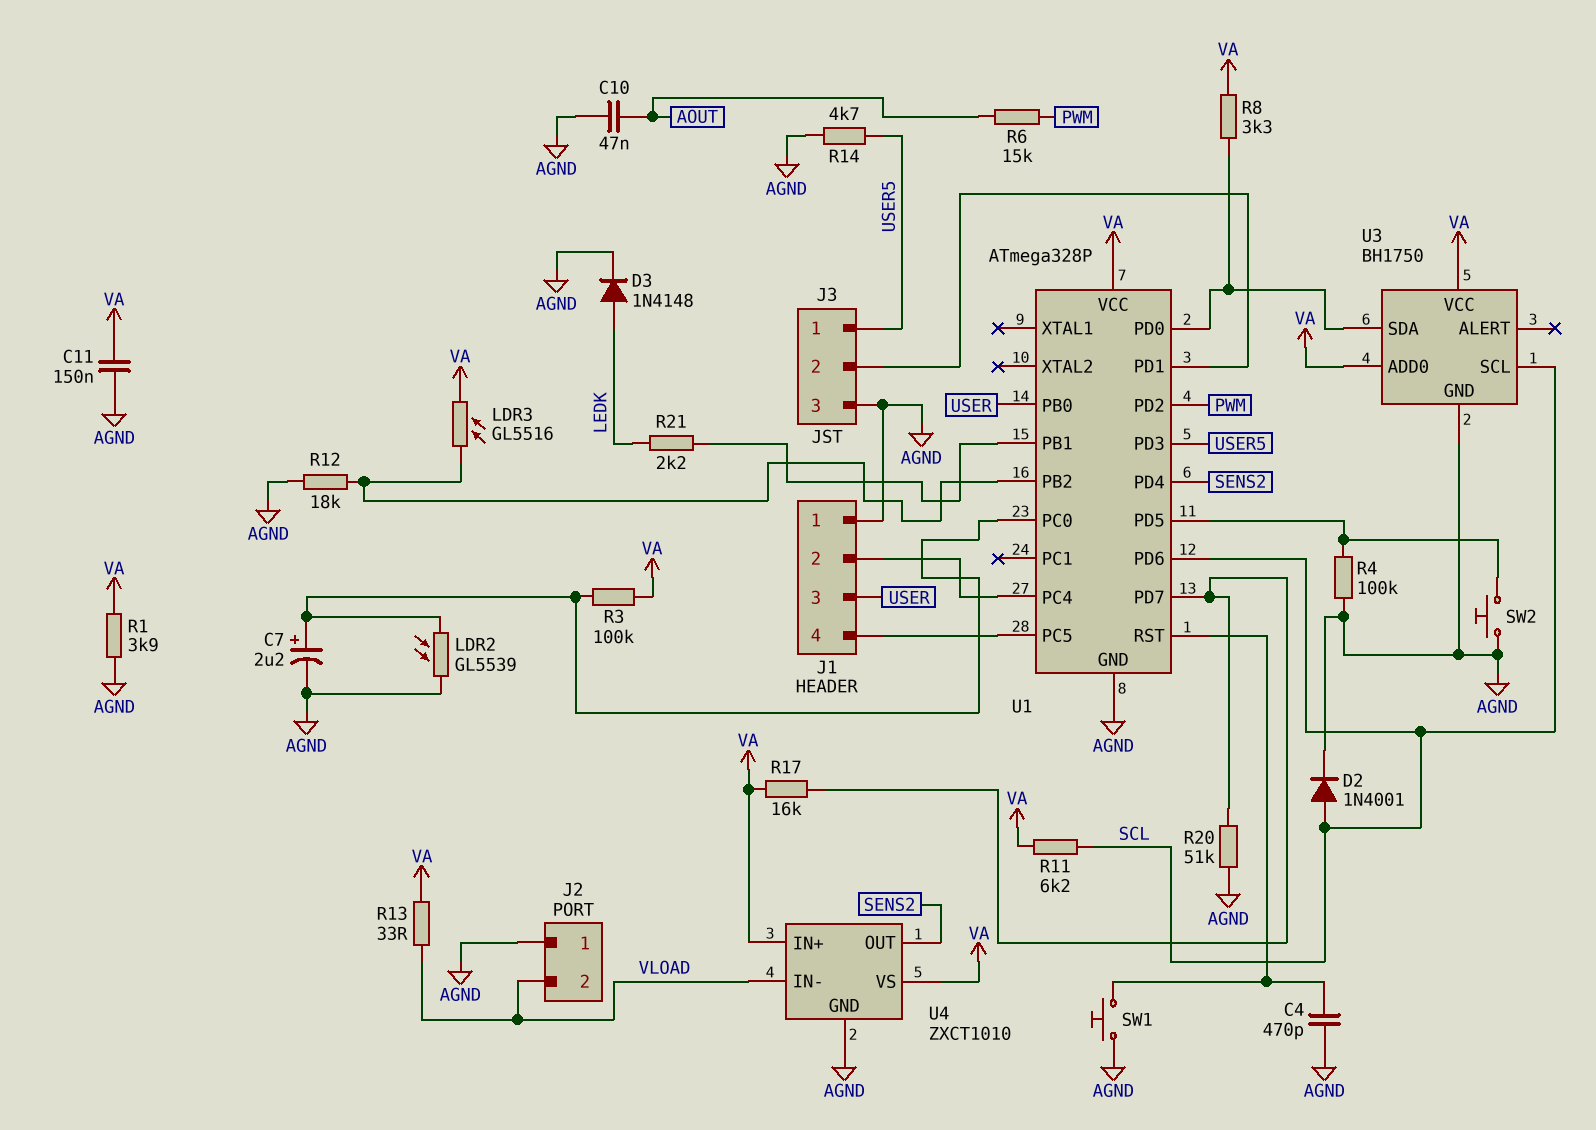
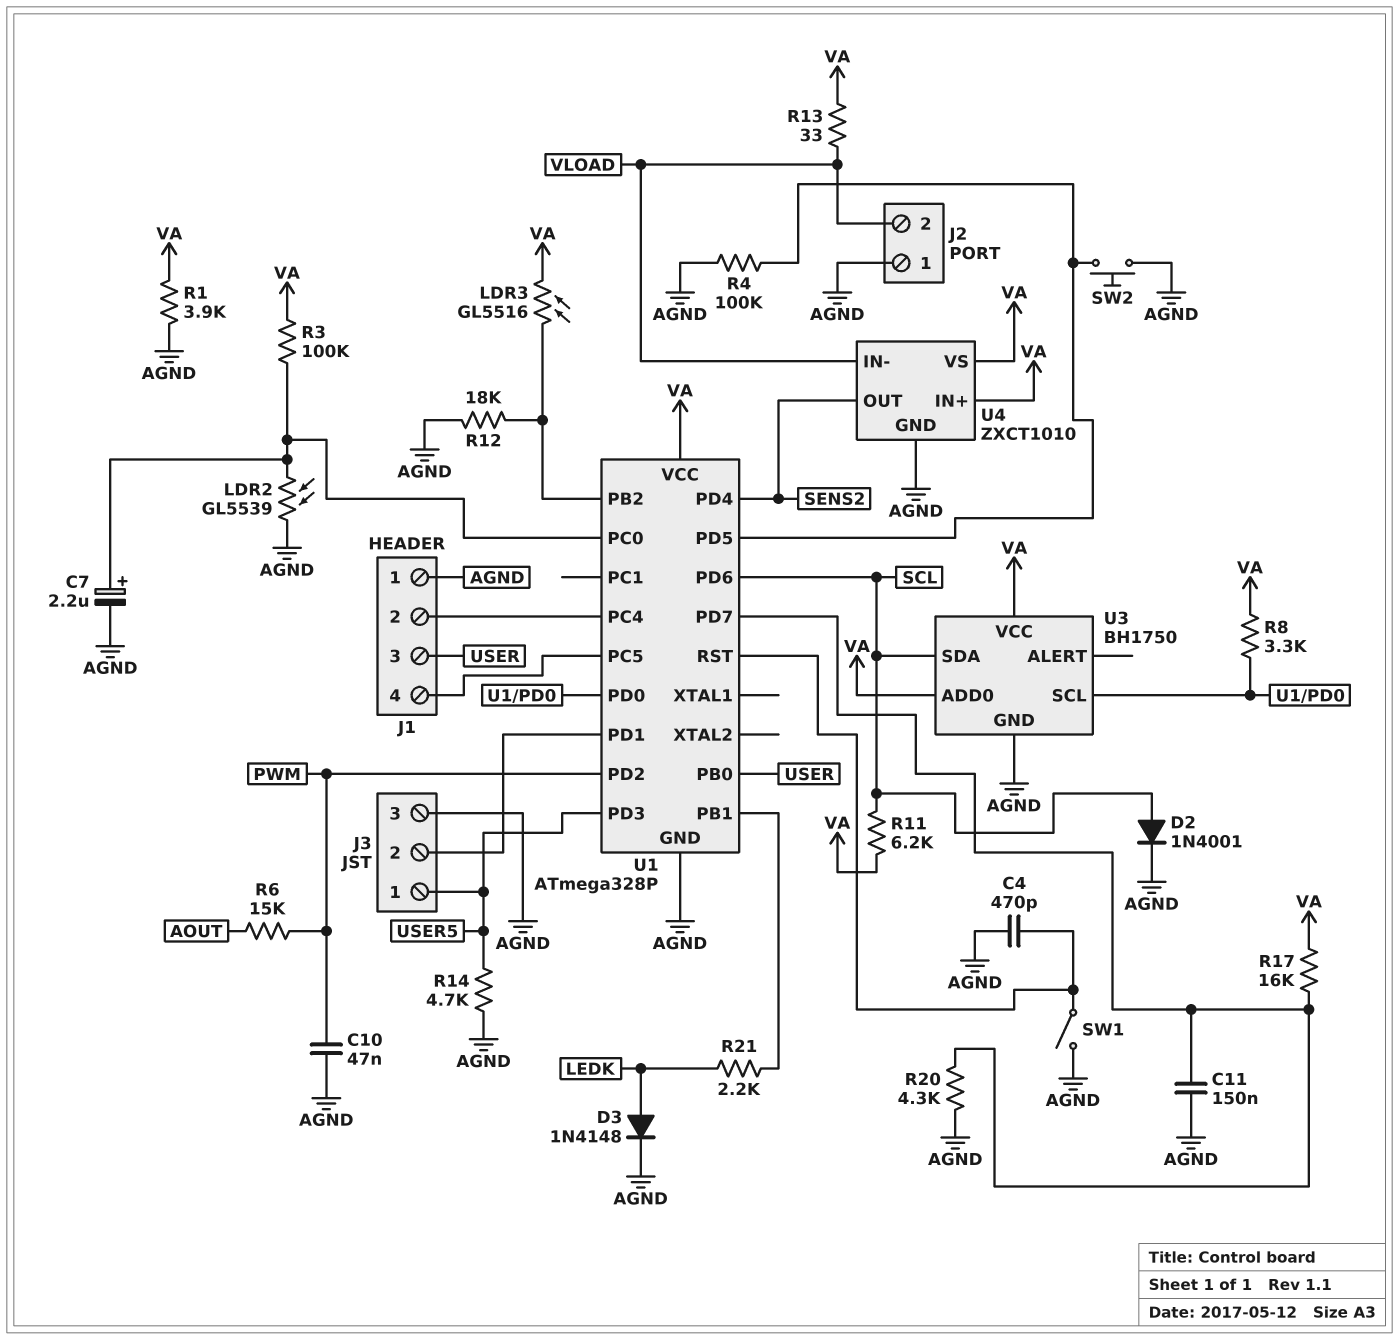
C10: 47nF (AGND, AOUT) -> 47nF (AGND, PWM)
C11: 150nF (AGND, VA) -> 150nF (AGND, U1/PD7)
R20: 51k (AGND, U1/PD7) -> 4.3k (AGND, U1/PD7)
SW1: button (AGND, U1/RST) -> switch (AGND, U1/RST)
U3 pin SCL: SCL -> U1/PD0
U3 pin SDA: U1/PD0 -> SCL

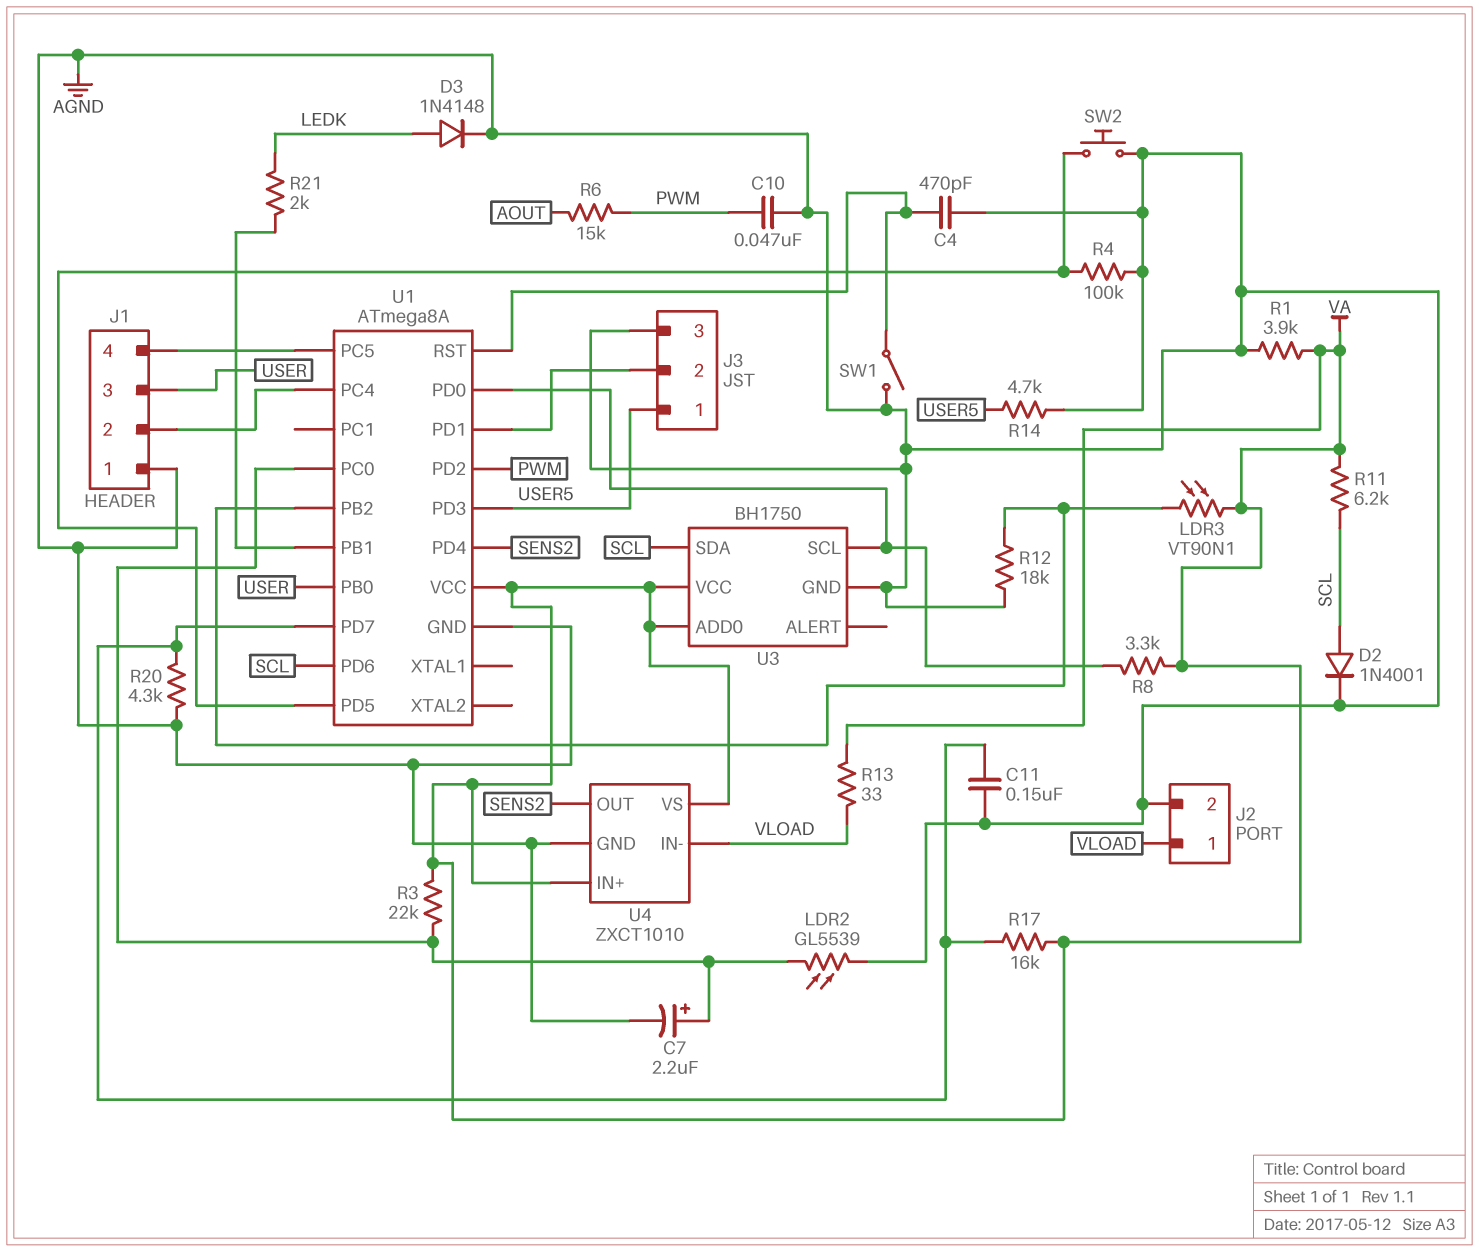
J2 pin 1: AGND -> VLOAD
J2 pin 2: VLOAD -> AGND
LDR3: GL5516 (U1/PB2, VA) -> VT90N1 (U1/PB2, VA)
R3: 100k (U1/PC0, VA) -> 22k (U1/PC0, VA)
R21: 2.2k (LEDK, U1/PB1) -> 2k (LEDK, U1/PB1)
U1: ATmega328P -> ATmega8A

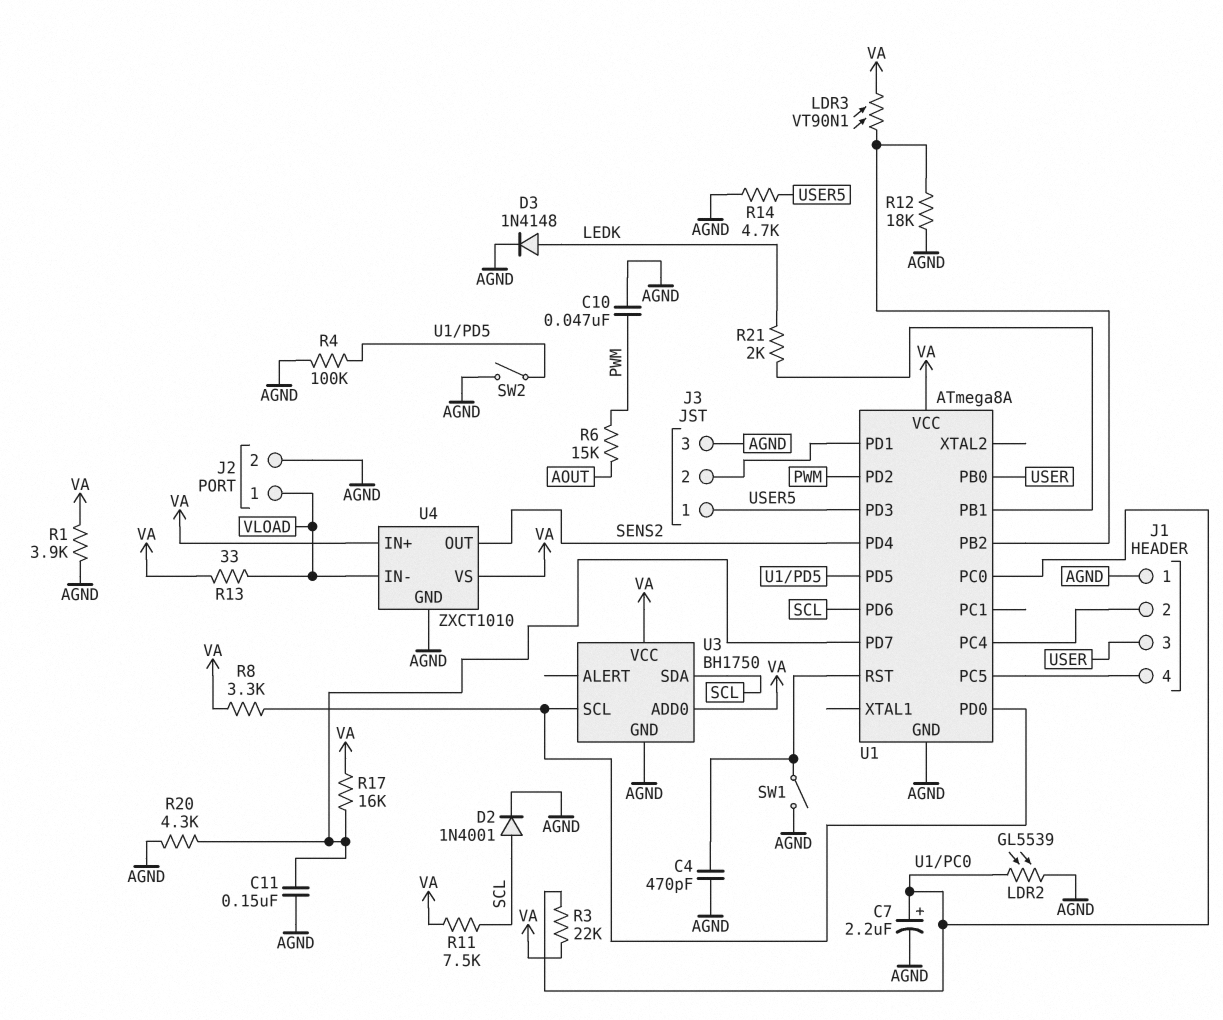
R11: 6.2k (SCL, VA) -> 7.5k (SCL, VA)
SW2: button (AGND, U1/PD5) -> switch (AGND, U1/PD5)

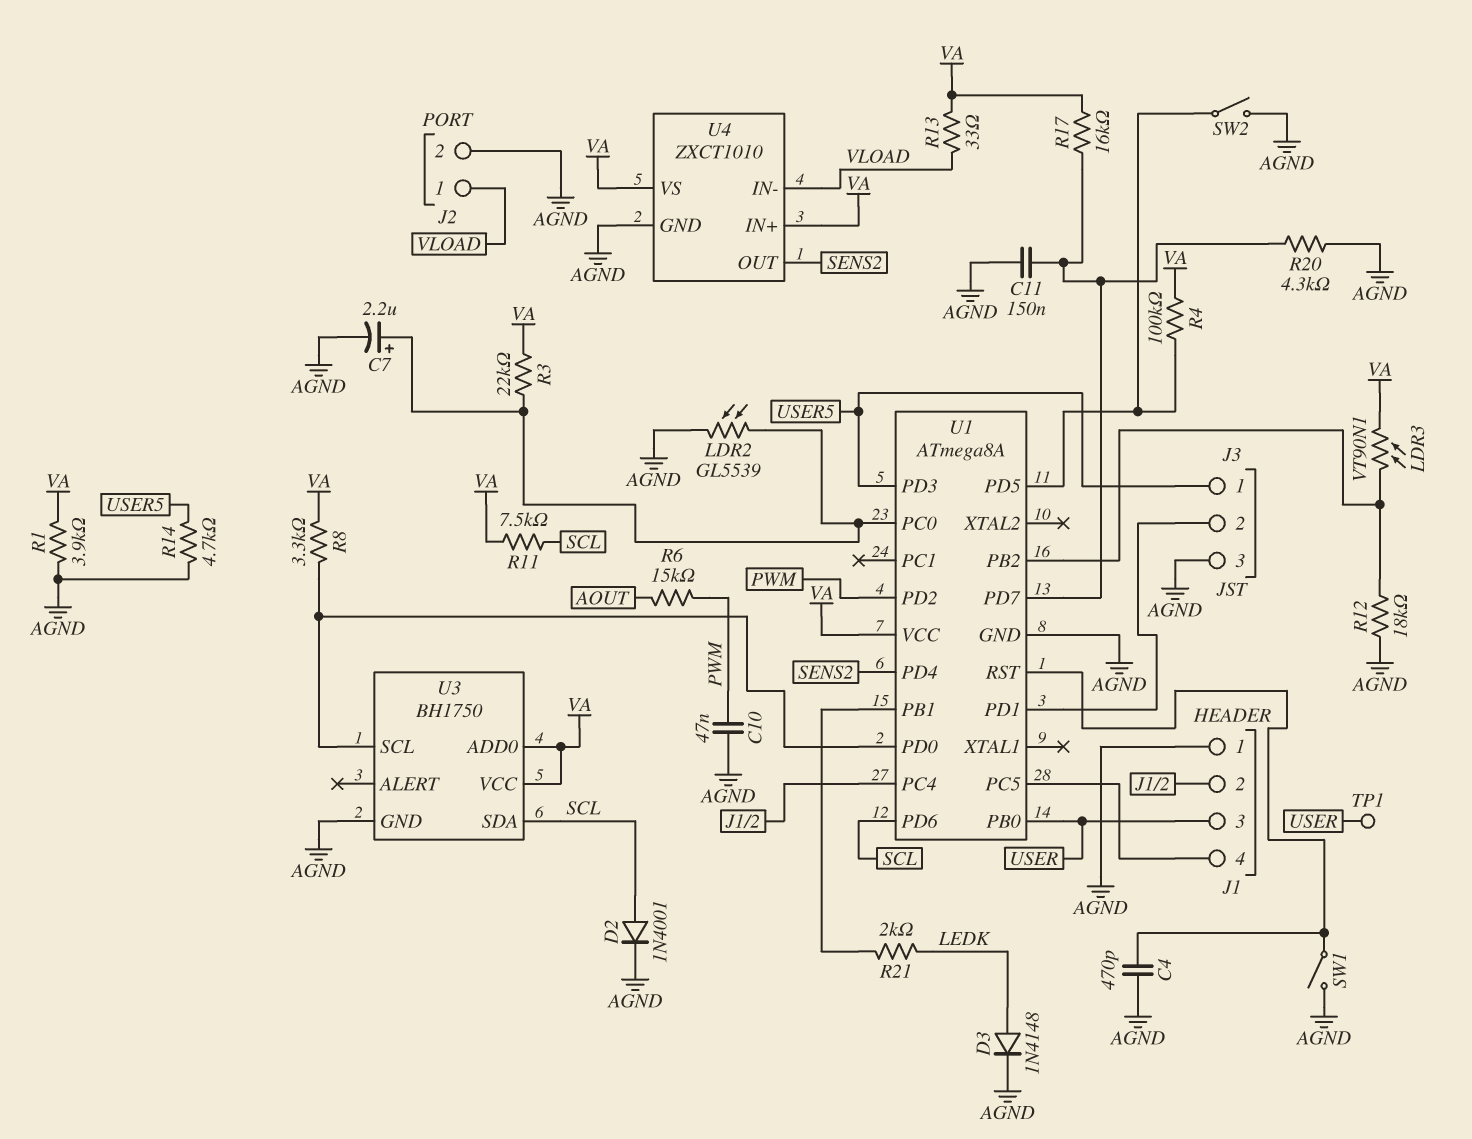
R4: 100k (AGND, U1/PD5) -> 100k (U1/PD5, VA)
TP1: none -> test point (USER)

